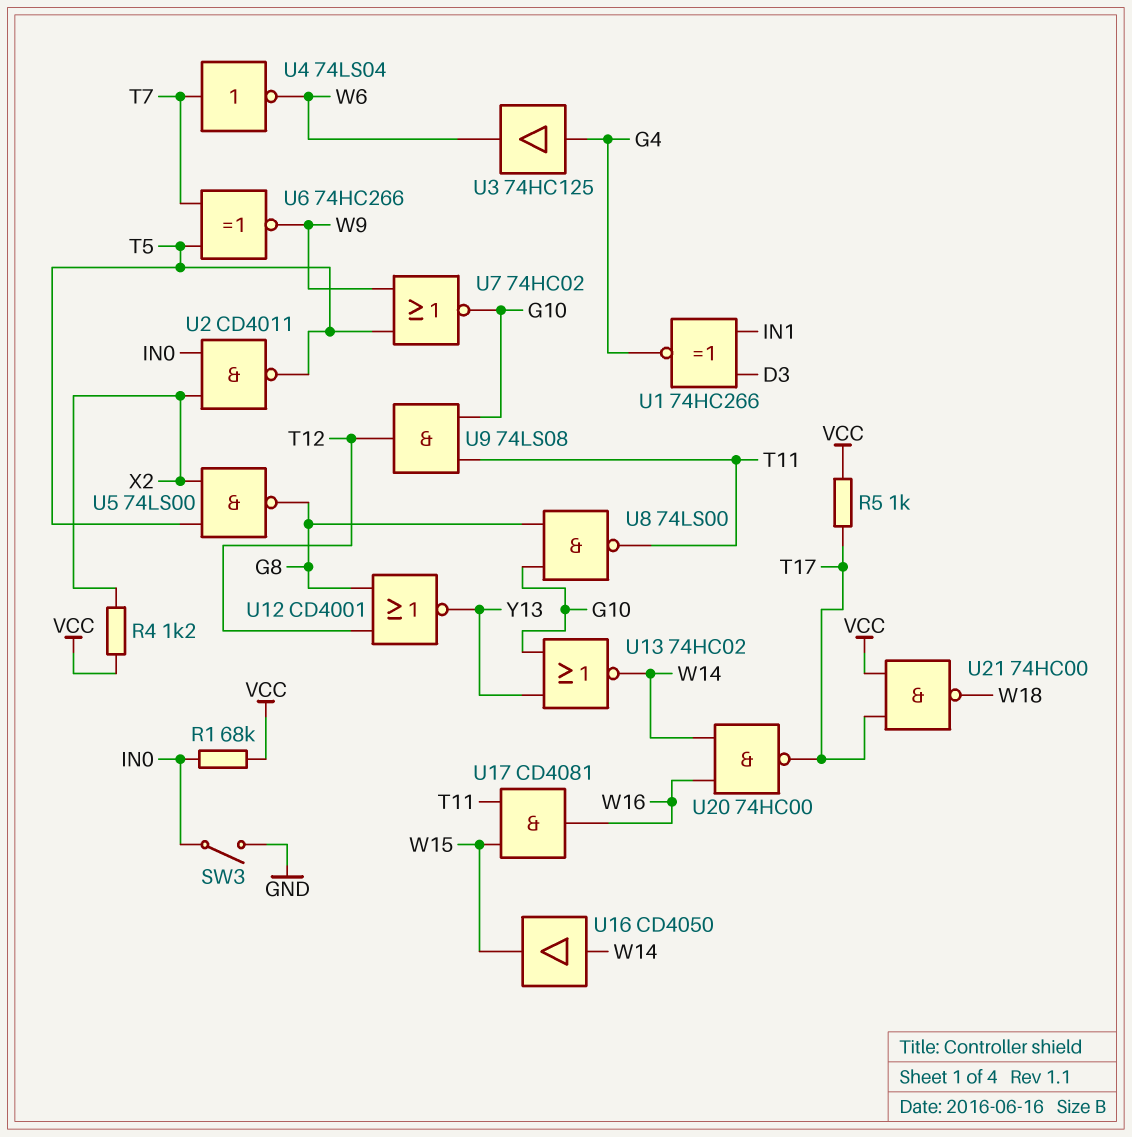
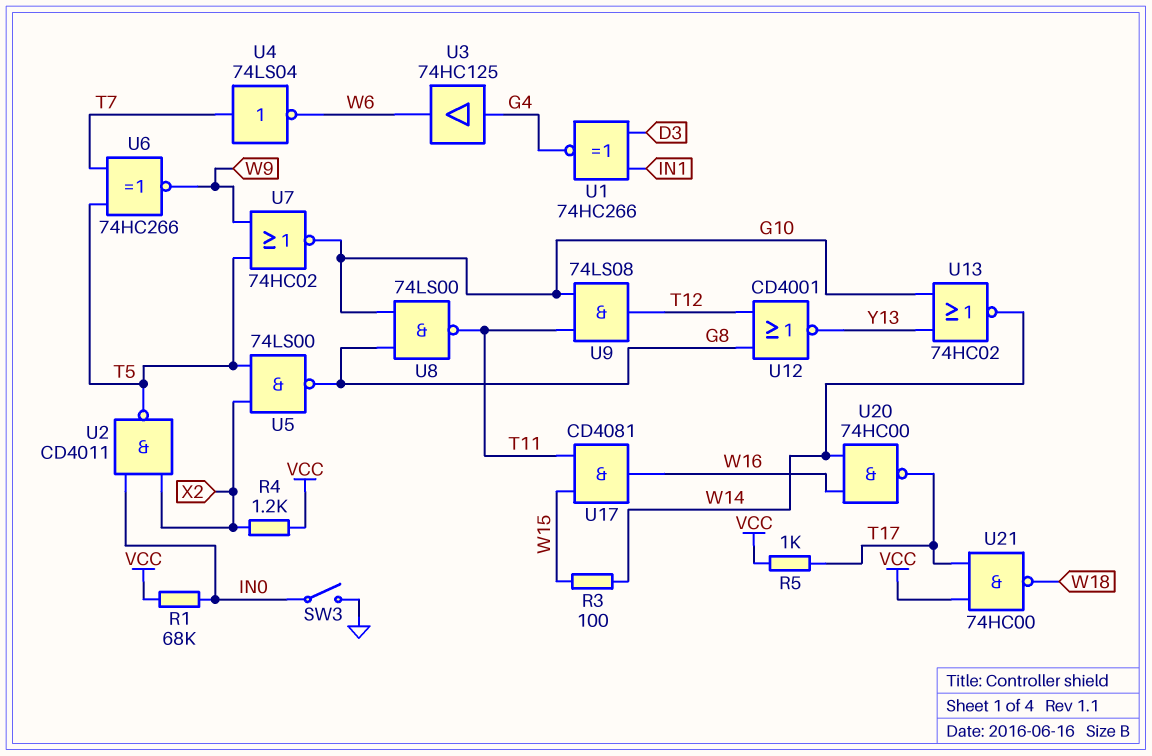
R3: none -> 100 (W14, W15)
U16: buffer CD4050 (in W14, out W15) -> none

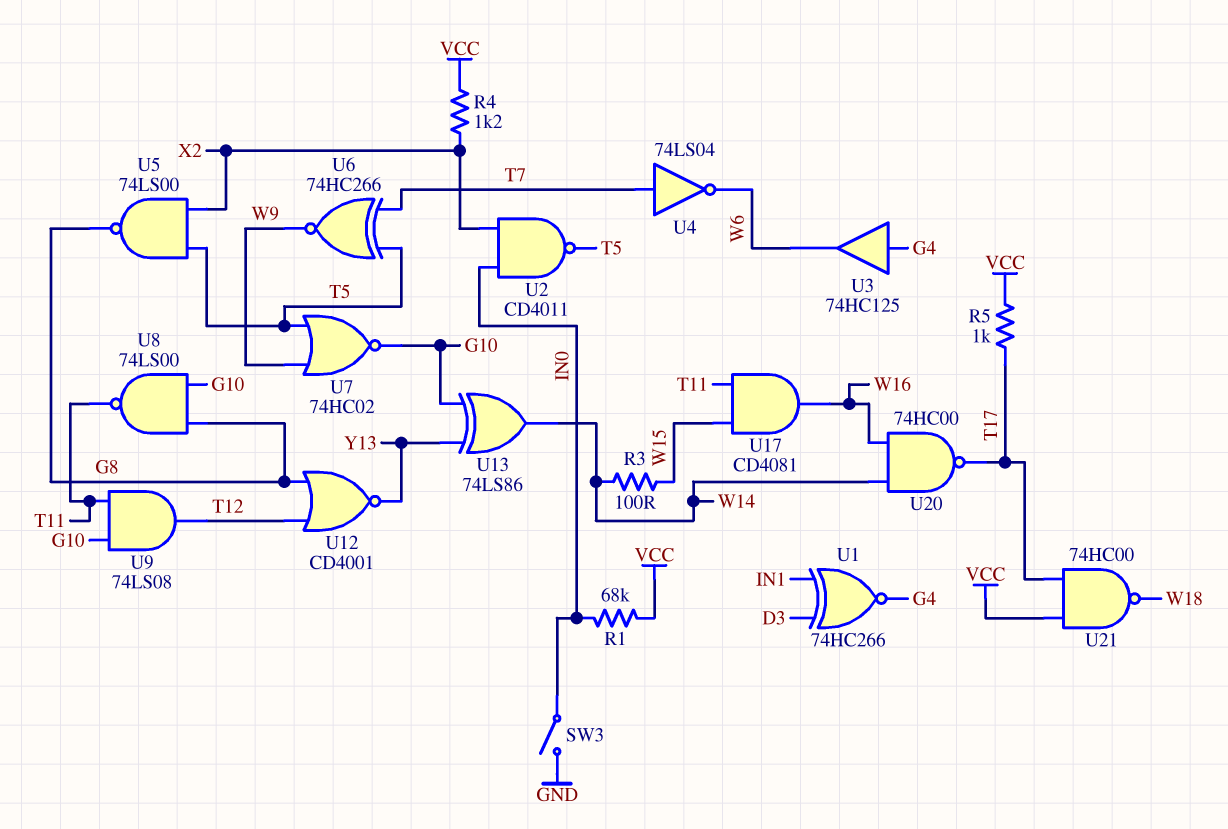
U13: NOR 74HC02 (in G10, in Y13, out W14) -> XOR 74LS86 (in G10, in Y13, out W14)

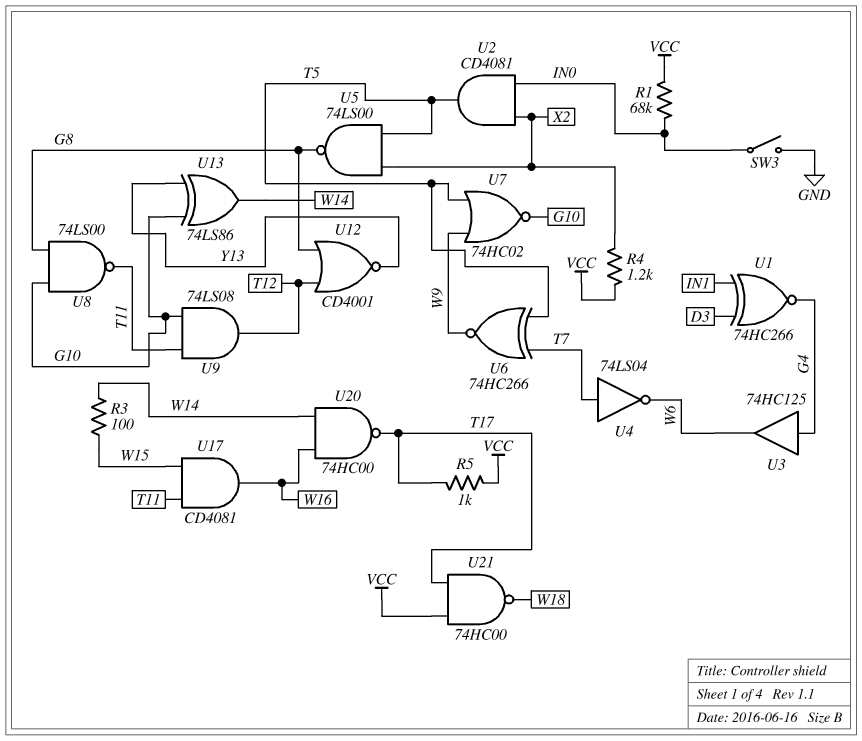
U2: NAND CD4011 (in IN0, in X2, out T5) -> AND CD4081 (in IN0, in X2, out T5)

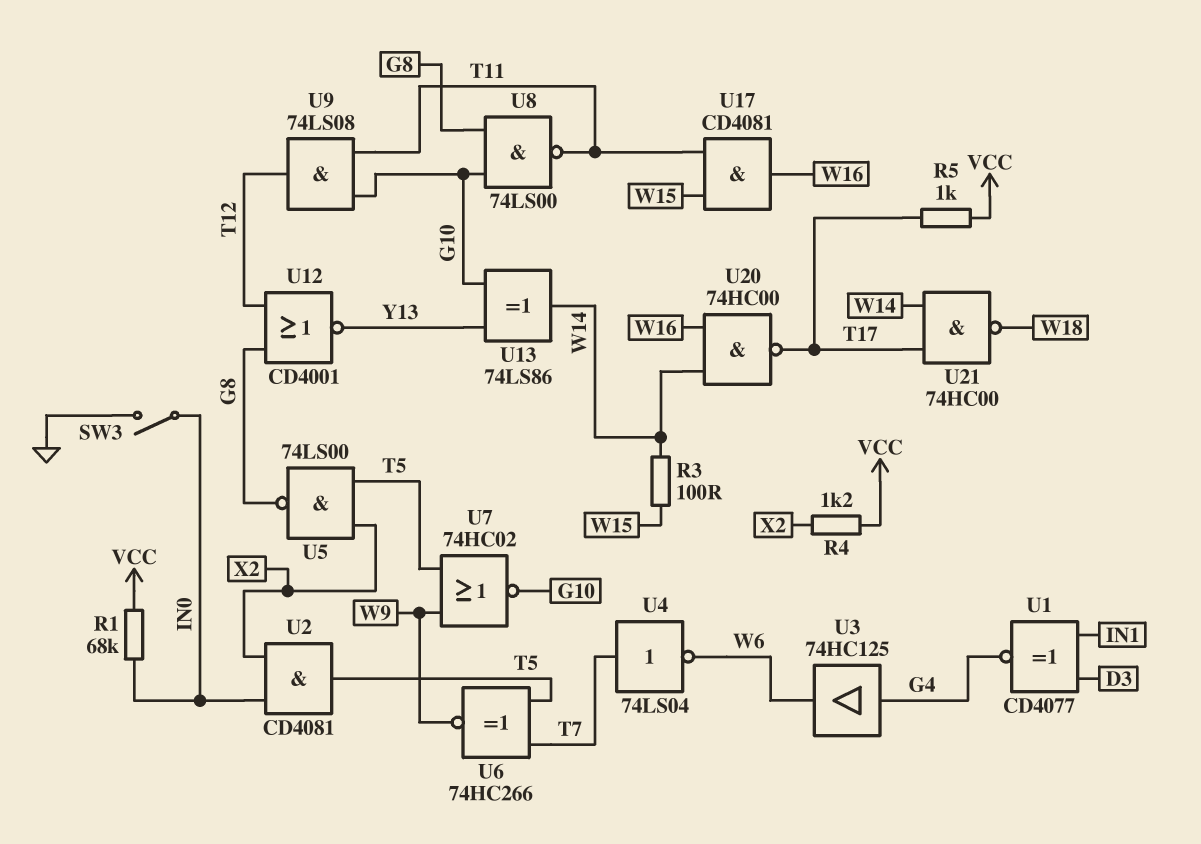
U1: XNOR 74HC266 (in D3, in IN1, out G4) -> XNOR CD4077 (in D3, in IN1, out G4)
U21: NAND 74HC00 (in T17, in VCC, out W18) -> NAND 74HC00 (in T17, in W14, out W18)

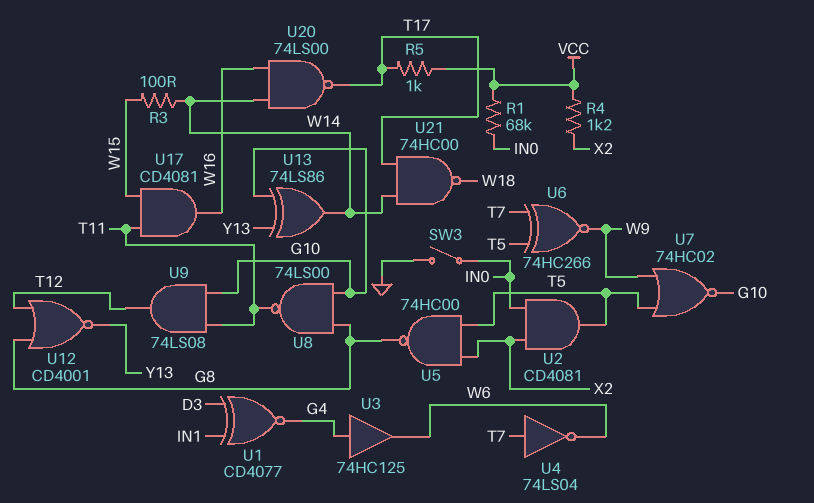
U5: NAND 74LS00 (in T5, in X2, out G8) -> NAND 74HC00 (in T5, in X2, out G8)
U20: NAND 74HC00 (in W14, in W16, out T17) -> NAND 74LS00 (in W14, in W16, out T17)

